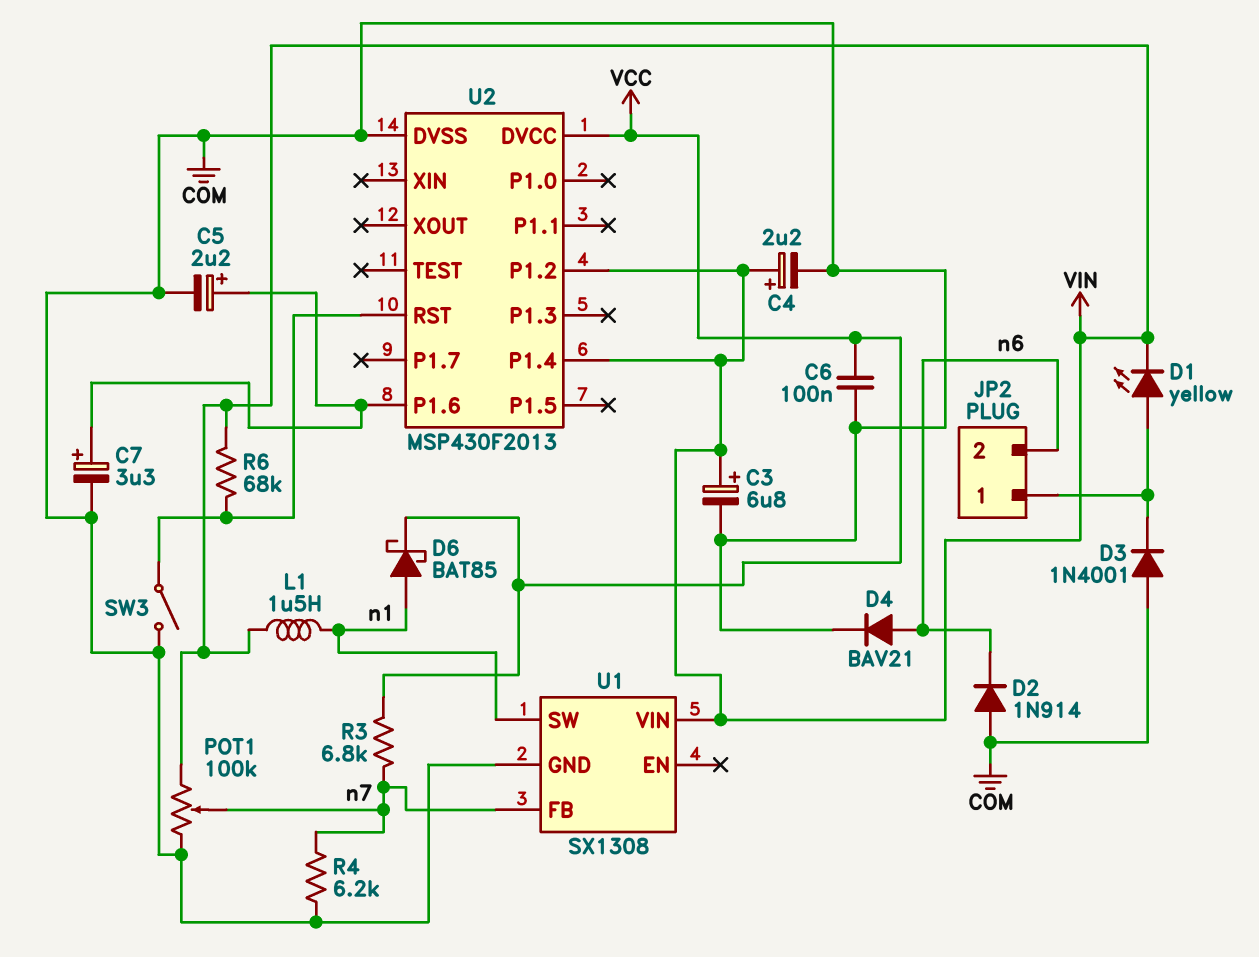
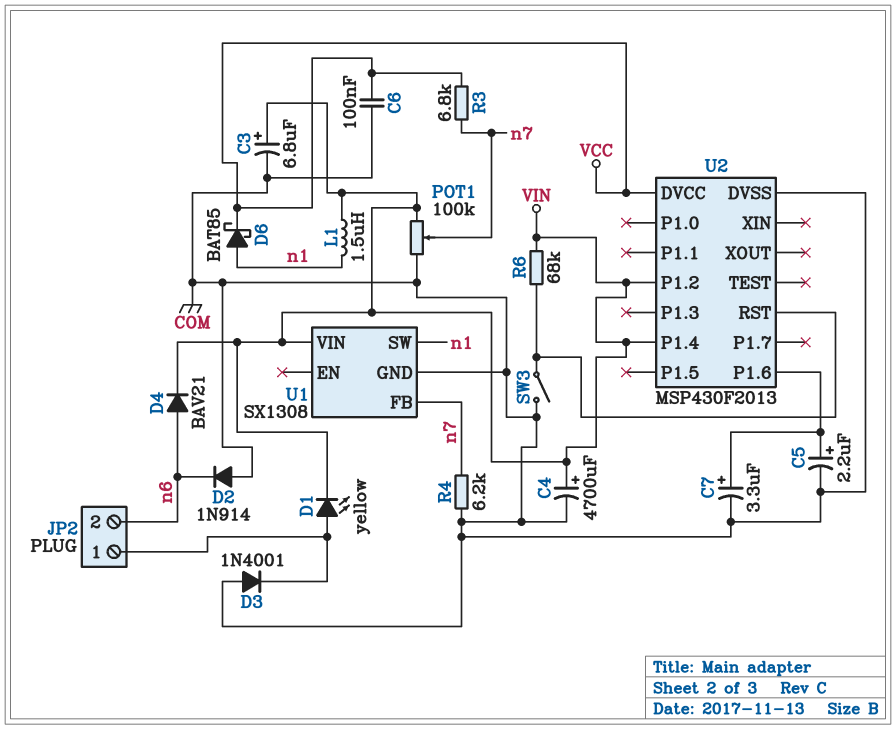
C4: 2.2uF (plus VIN, minus COM) -> 4700uF (plus VIN, minus COM)
D4: diode BAV21 (A n6, K COM) -> diode BAV21 (A n6, K VIN)

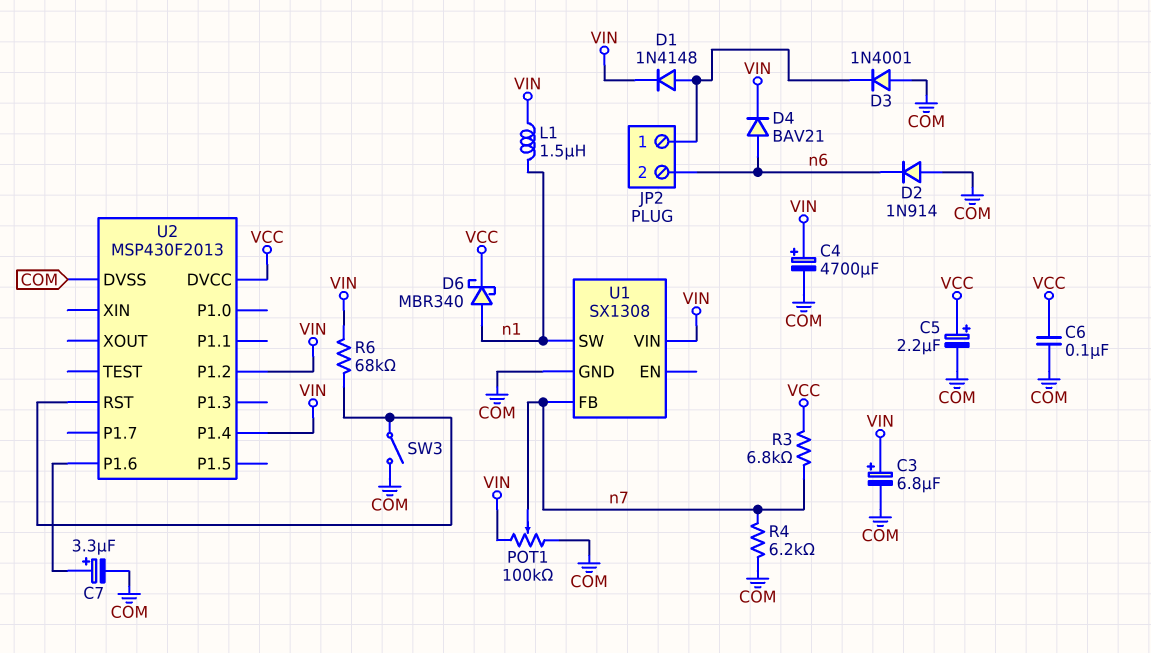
C5: 2.2uF (plus U2/P1.6, minus COM) -> 2.2uF (plus VCC, minus COM)
D1: LED yellow (A JP2/1, K VIN) -> diode 1N4148 (A JP2/1, K VIN)
D6: schottky BAT85 (A n1, K VCC) -> schottky MBR340 (A n1, K VCC)

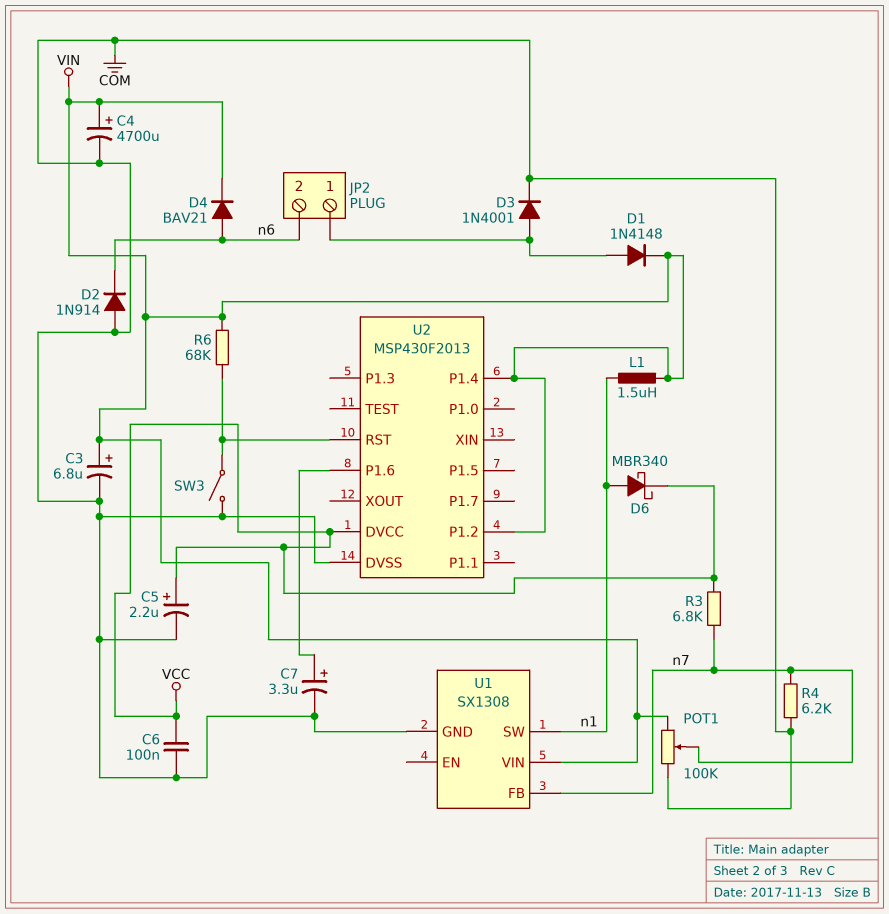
D3: diode 1N4001 (A COM, K JP2/1) -> diode 1N4001 (A JP2/1, K COM)

